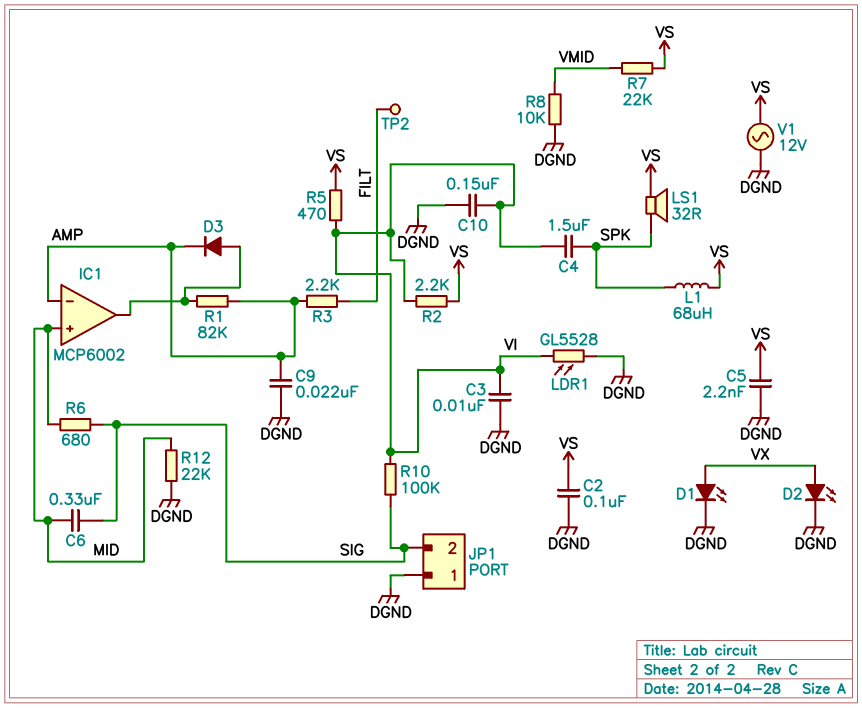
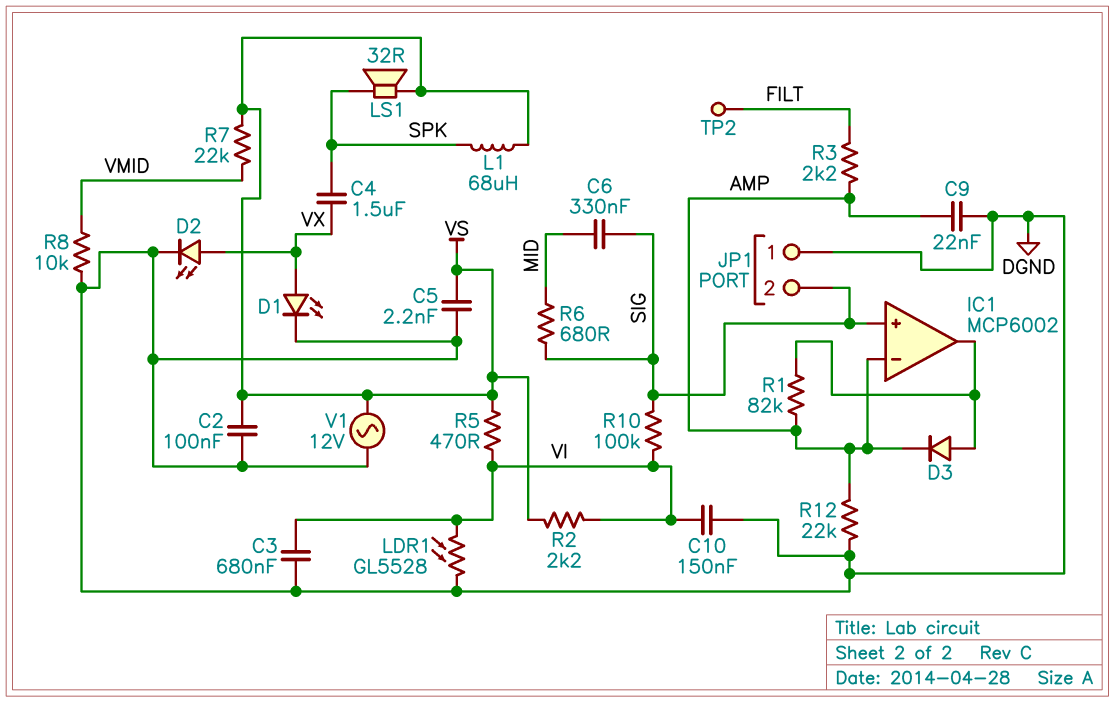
C3: 10nF (DGND, VI) -> 680nF (DGND, VI)
C4: 1.5uF (SPK, VI) -> 1.5uF (SPK, VX)
IC1 pin in+: MID -> SIG
R12: 22k (DGND, MID) -> 22k (AMP, DGND)

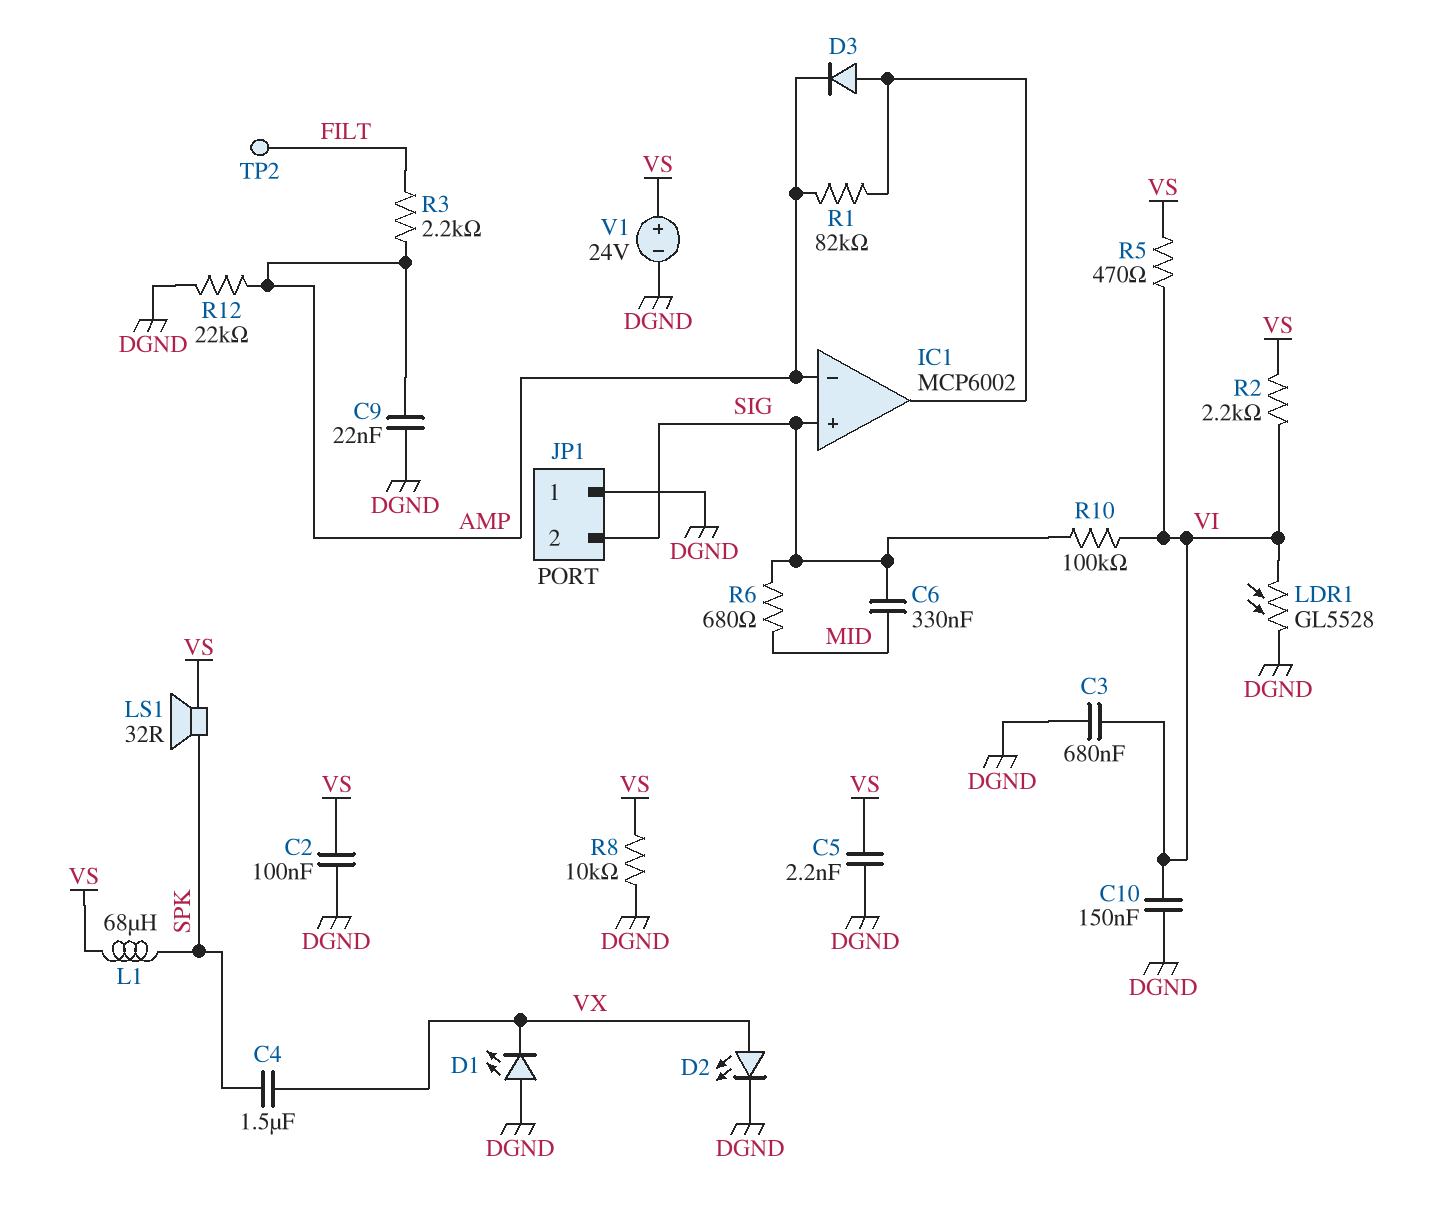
D1: LED (A VX, K DGND) -> LED (A DGND, K VX)
R7: 22k (VMID, VS) -> none
R8: 10k (DGND, VMID) -> 10k (DGND, VS)
V1: AC 12V (DGND, VS) -> 24V (plus VS, minus DGND)

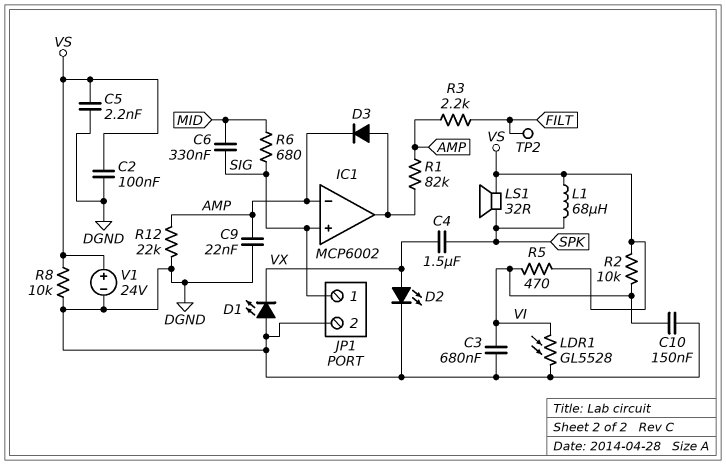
JP1 pin 1: DGND -> SIG
JP1 pin 2: SIG -> DGND
R2: 2.2k (VI, VS) -> 10k (VI, VS)
R10: 100k (SIG, VI) -> none

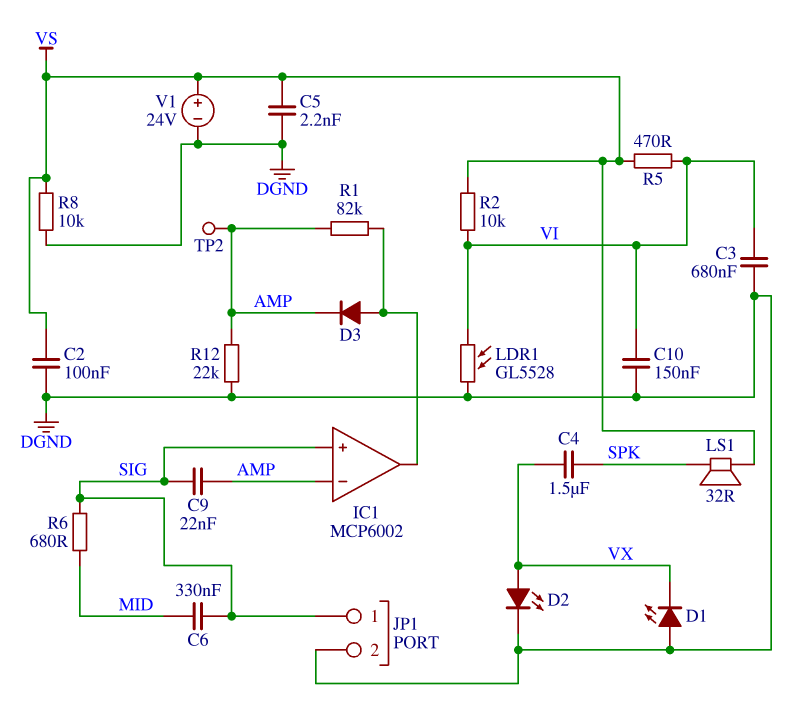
C9: 22nF (AMP, DGND) -> 22nF (AMP, SIG)
L1: 68uH (SPK, VS) -> none
R3: 2.2k (AMP, FILT) -> none
TP2: test point (FILT) -> test point (AMP)

